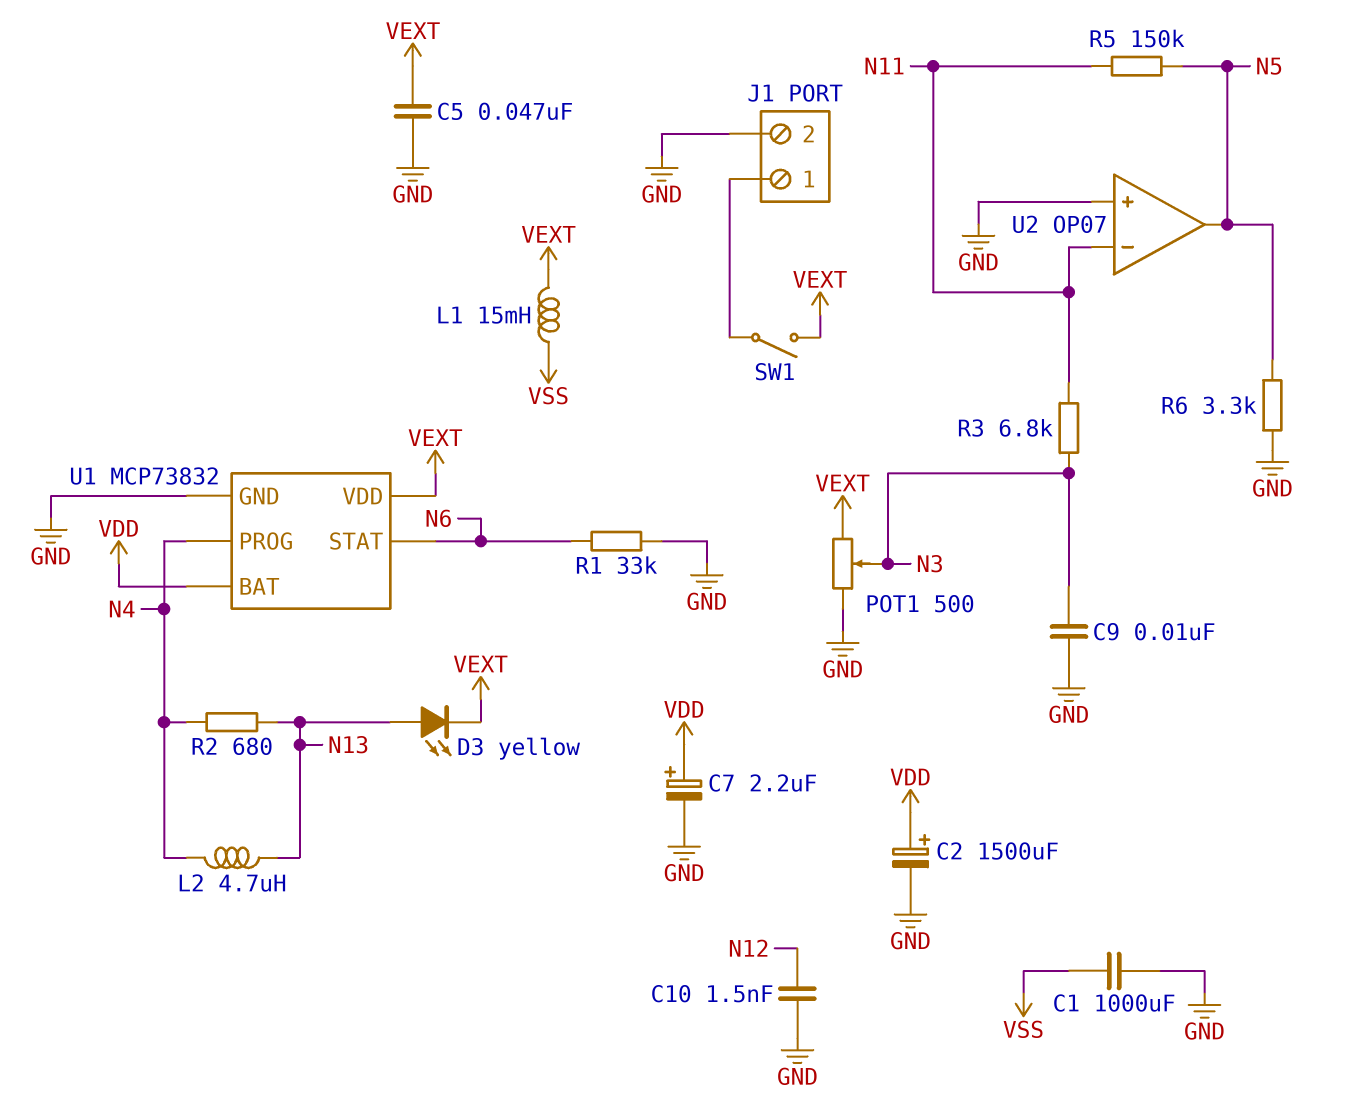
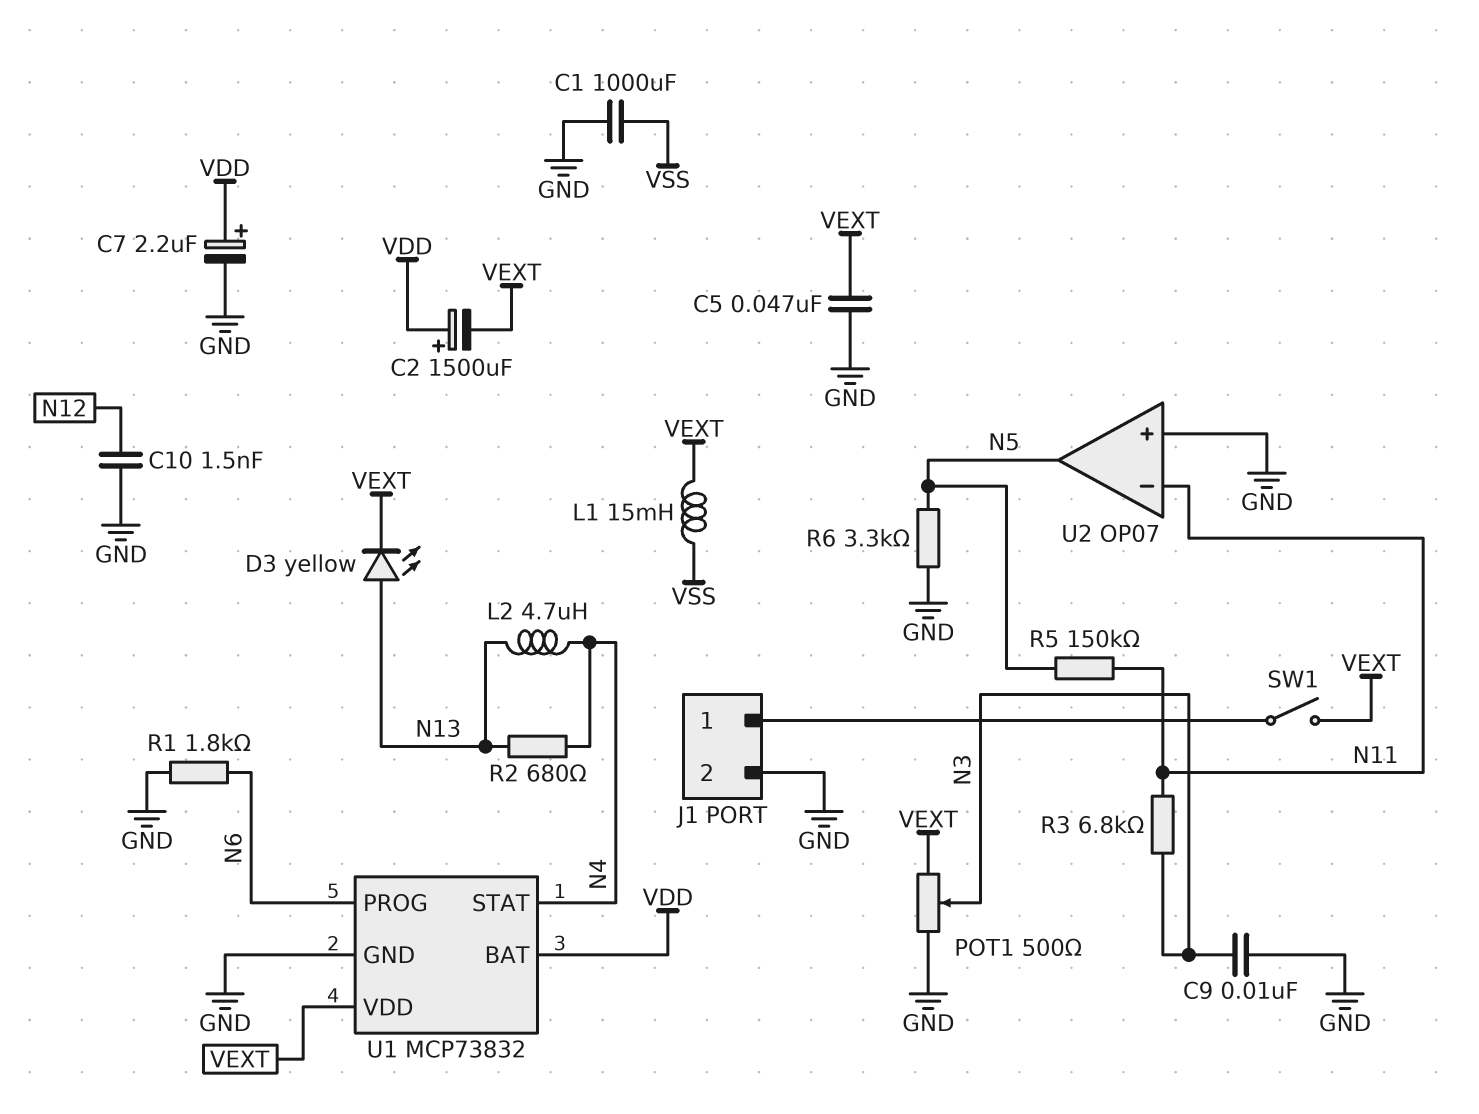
C2: 1500uF (plus VDD, minus GND) -> 1500uF (plus VDD, minus VEXT)
R1: 33k (GND, N6) -> 1.8k (GND, N6)
U1 pin PROG: N4 -> N6
U1 pin STAT: N6 -> N4

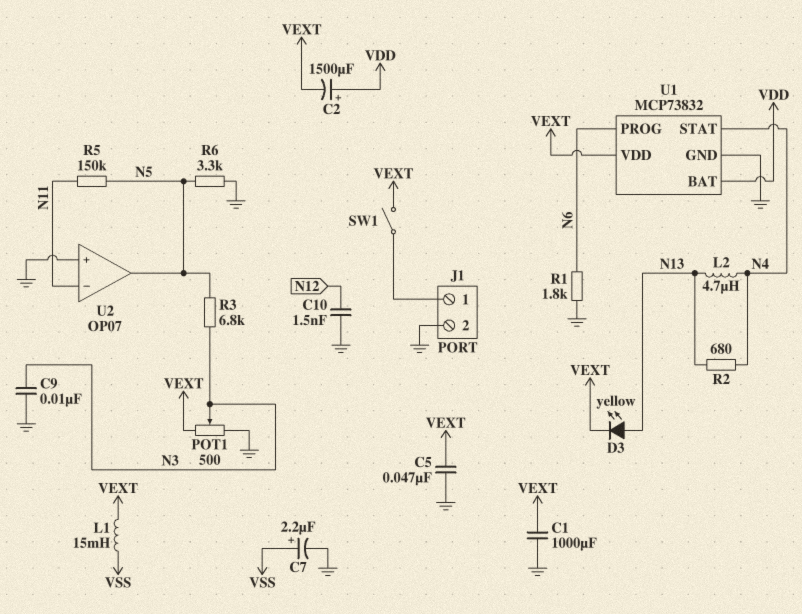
C1: 1000uF (GND, VSS) -> 1000uF (GND, VEXT)
C7: 2.2uF (plus VDD, minus GND) -> 2.2uF (plus VSS, minus GND)
R3: 6.8k (N3, N11) -> 6.8k (N3, N5)

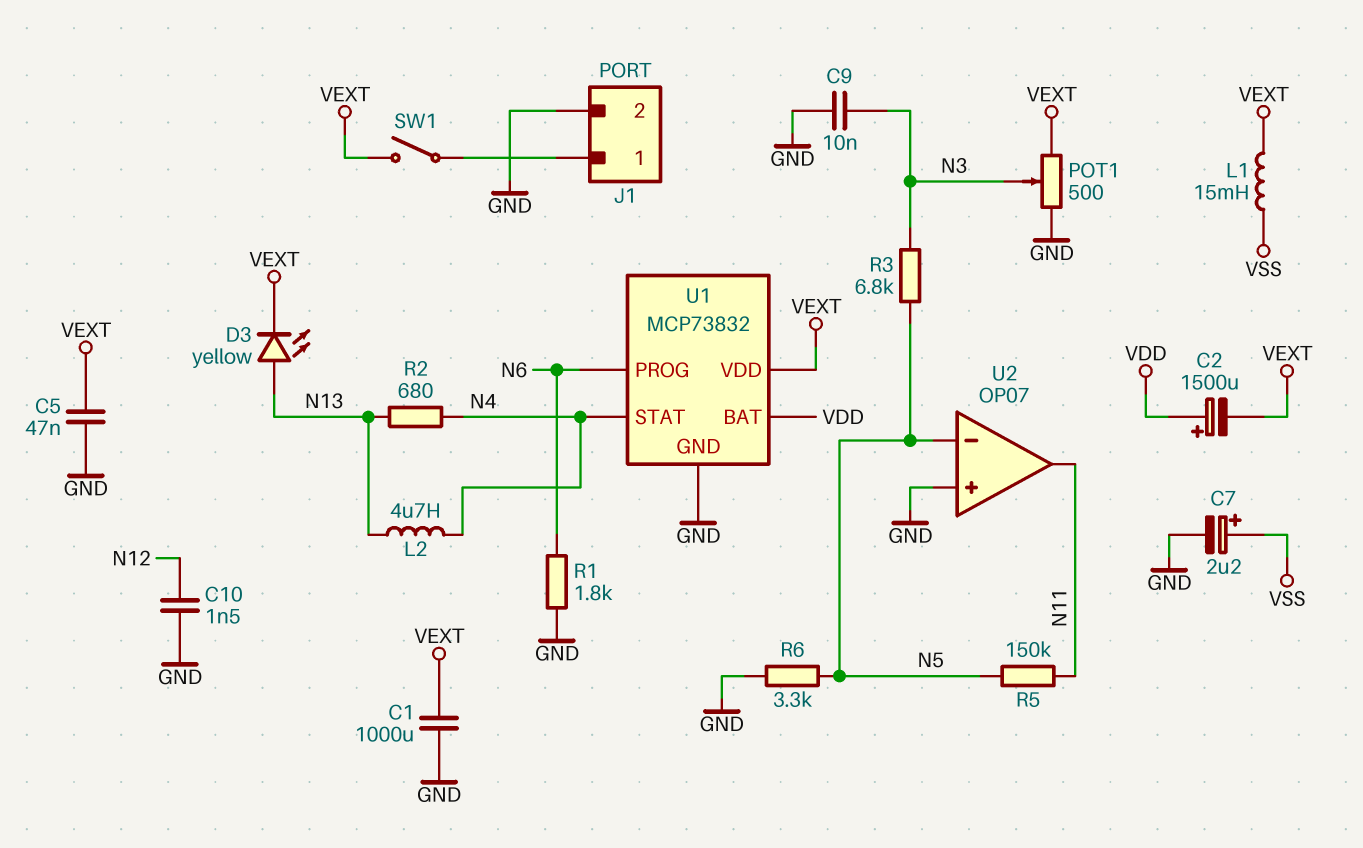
U2 pin in-: N11 -> N5
U2 pin out: N5 -> N11

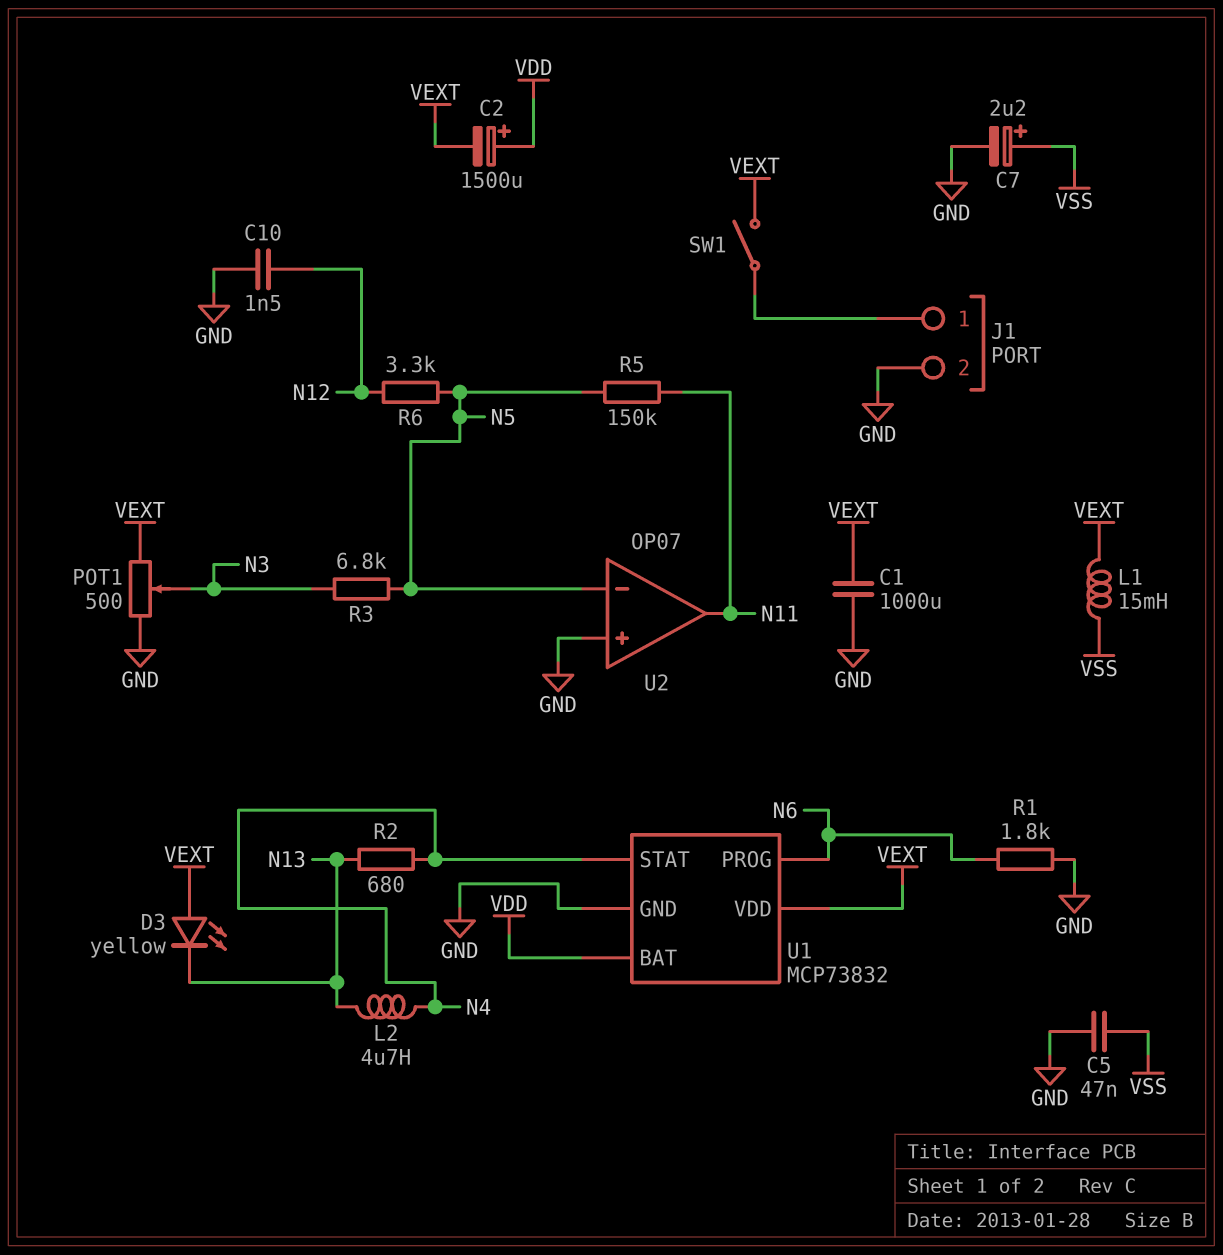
C5: 47nF (GND, VEXT) -> 47nF (GND, VSS)
C9: 10nF (GND, N3) -> none
D3: LED yellow (A N13, K VEXT) -> LED yellow (A VEXT, K N13)
R6: 3.3k (GND, N5) -> 3.3k (N5, N12)

